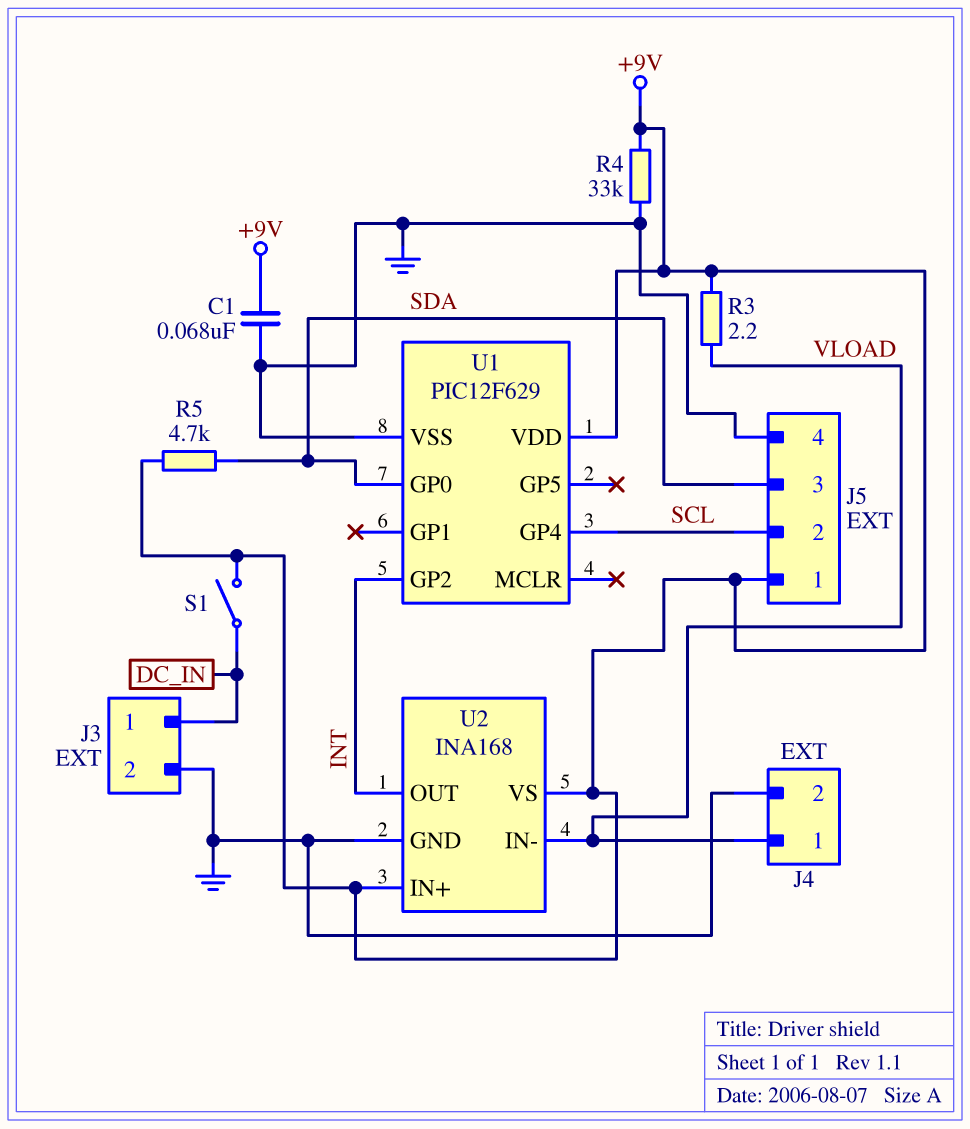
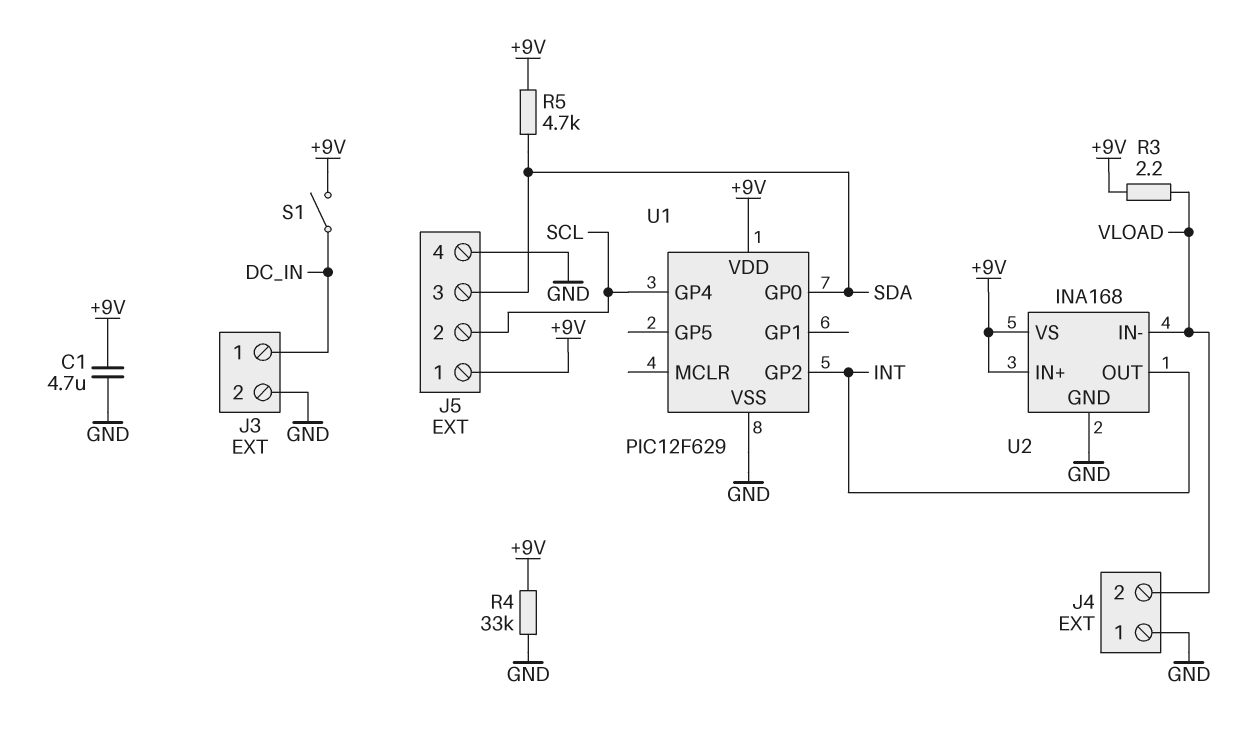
C1: 68nF (+9V, GND) -> 4.7uF (+9V, GND)
J4 pin 1: VLOAD -> GND
J4 pin 2: GND -> VLOAD

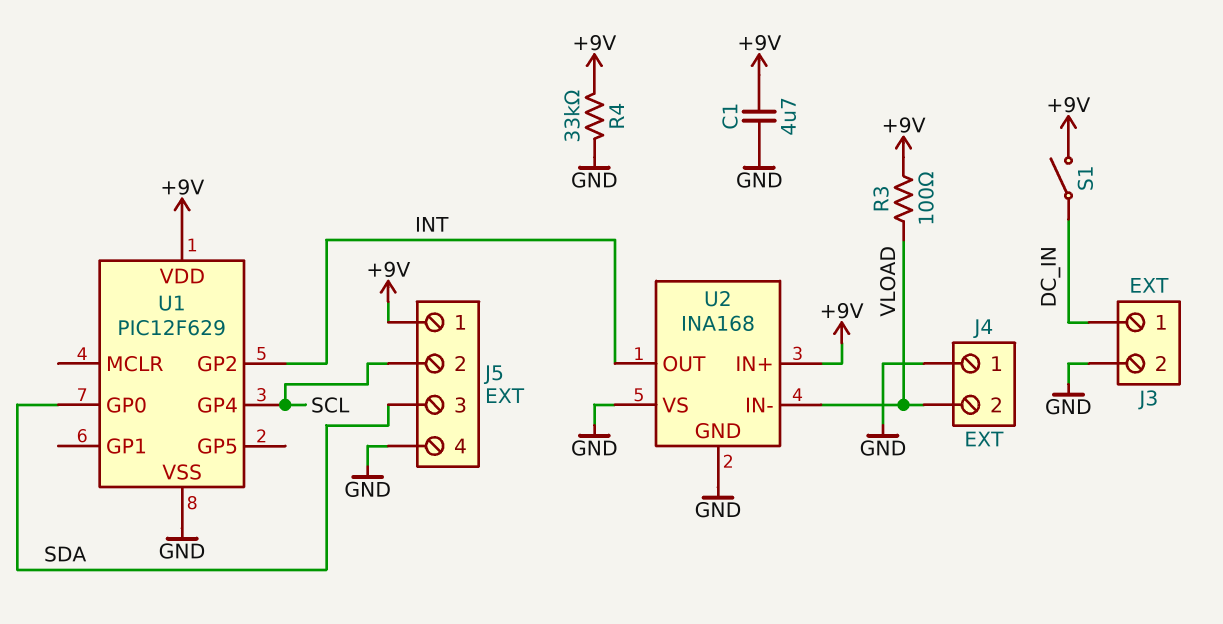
R3: 2.2 (+9V, VLOAD) -> 100 (+9V, VLOAD)
R5: 4.7k (+9V, SDA) -> none
U2 pin VS: +9V -> GND

